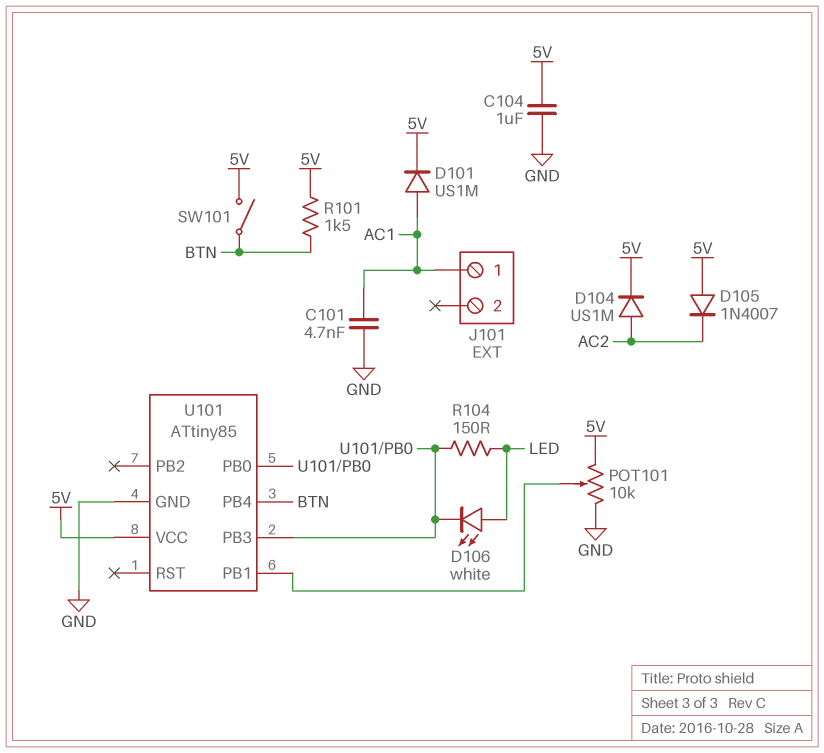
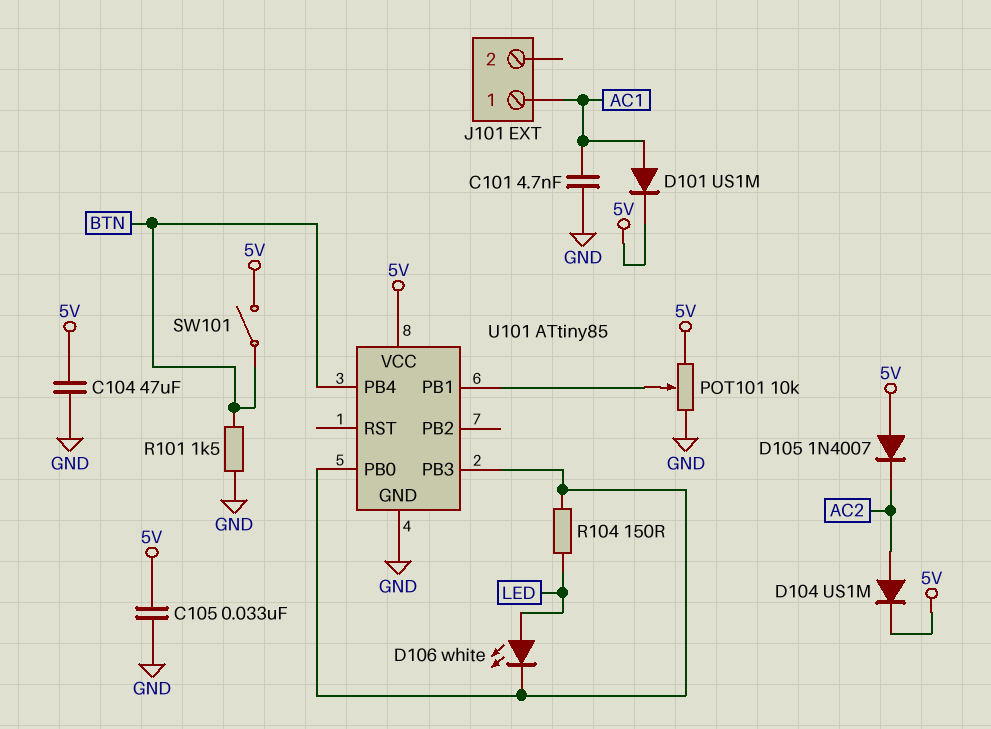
C104: 1uF (5V, GND) -> 47uF (5V, GND)
C105: none -> 33nF (5V, GND)
R101: 1.5k (5V, BTN) -> 1.5k (BTN, GND)

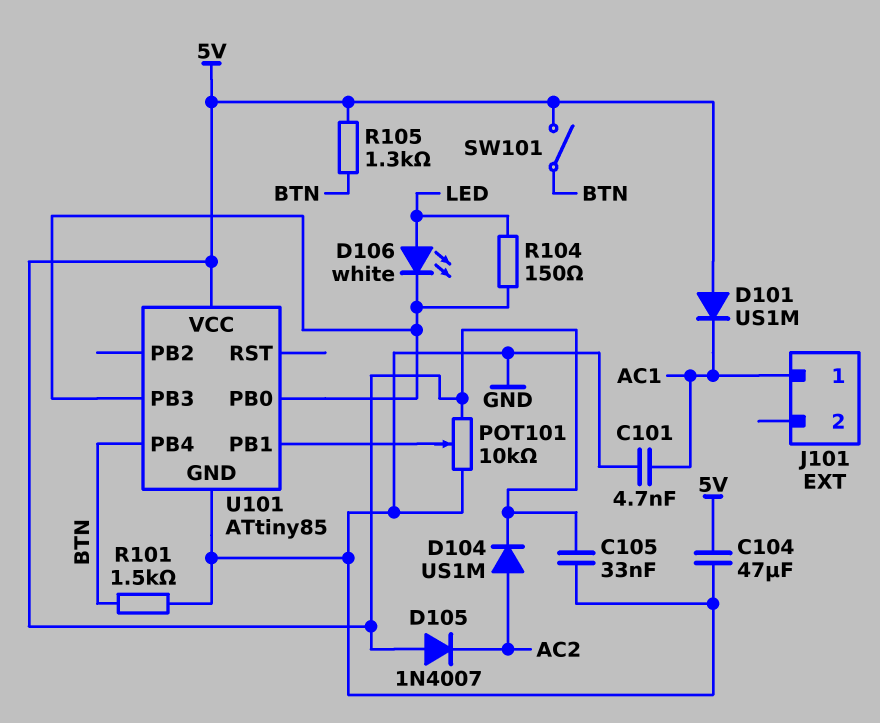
D101: diode US1M (A AC1, K 5V) -> diode US1M (A 5V, K AC1)
R105: none -> 1.3k (5V, BTN)

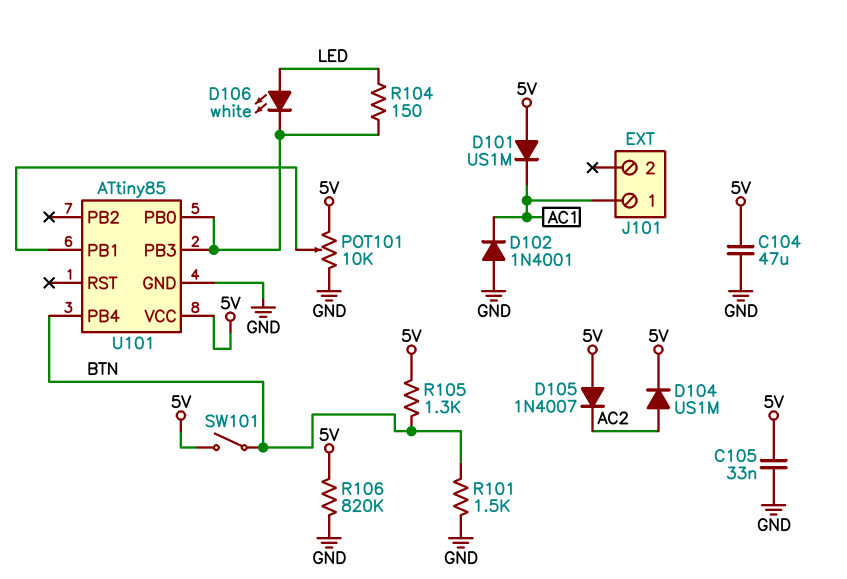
C101: 4.7nF (AC1, GND) -> none
D102: none -> diode 1N4001 (A GND, K AC1)
R106: none -> 820k (5V, GND)

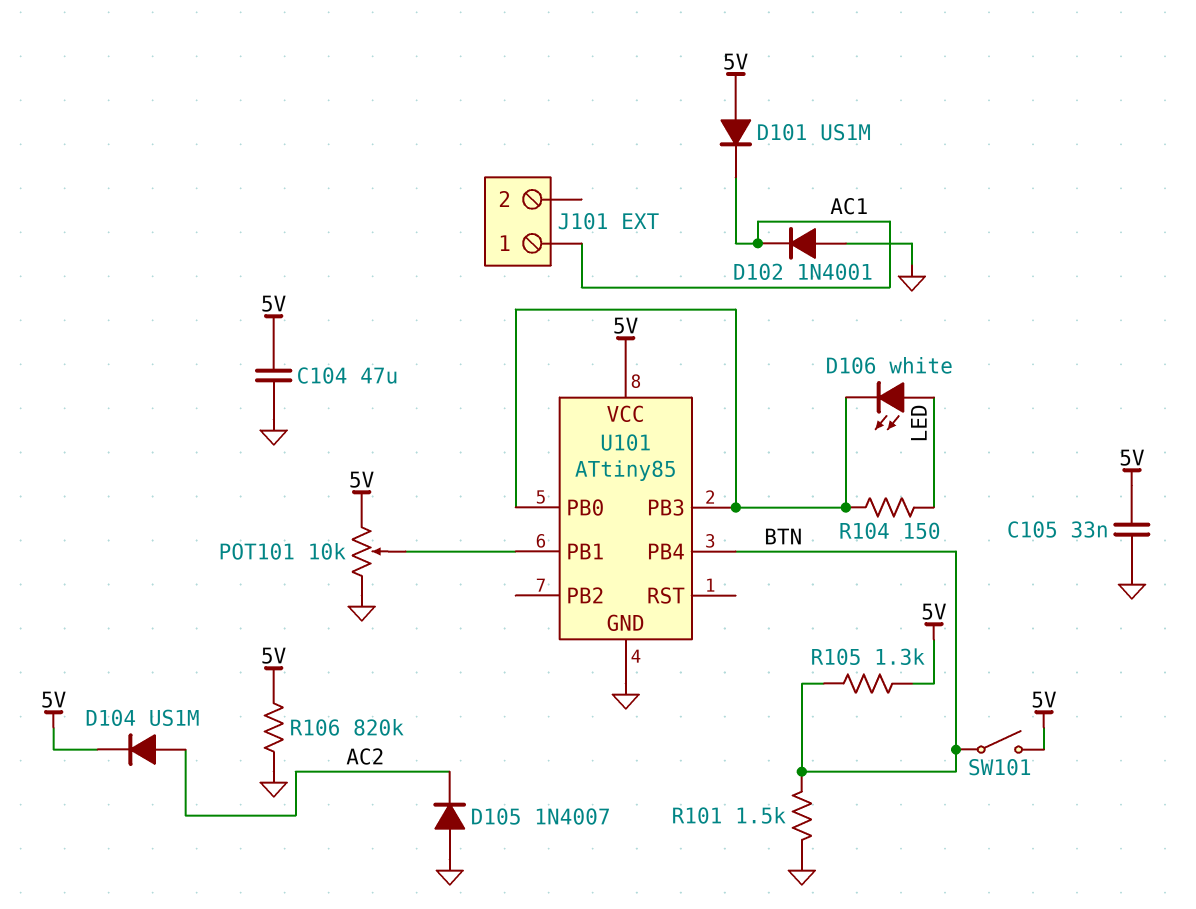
D105: diode 1N4007 (A 5V, K AC2) -> diode 1N4007 (A GND, K AC2)

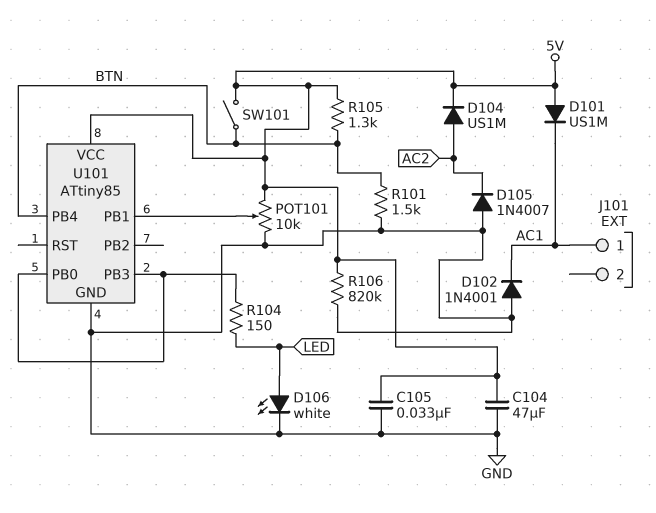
D106: LED white (A LED, K U101/PB0) -> LED white (A LED, K GND)

